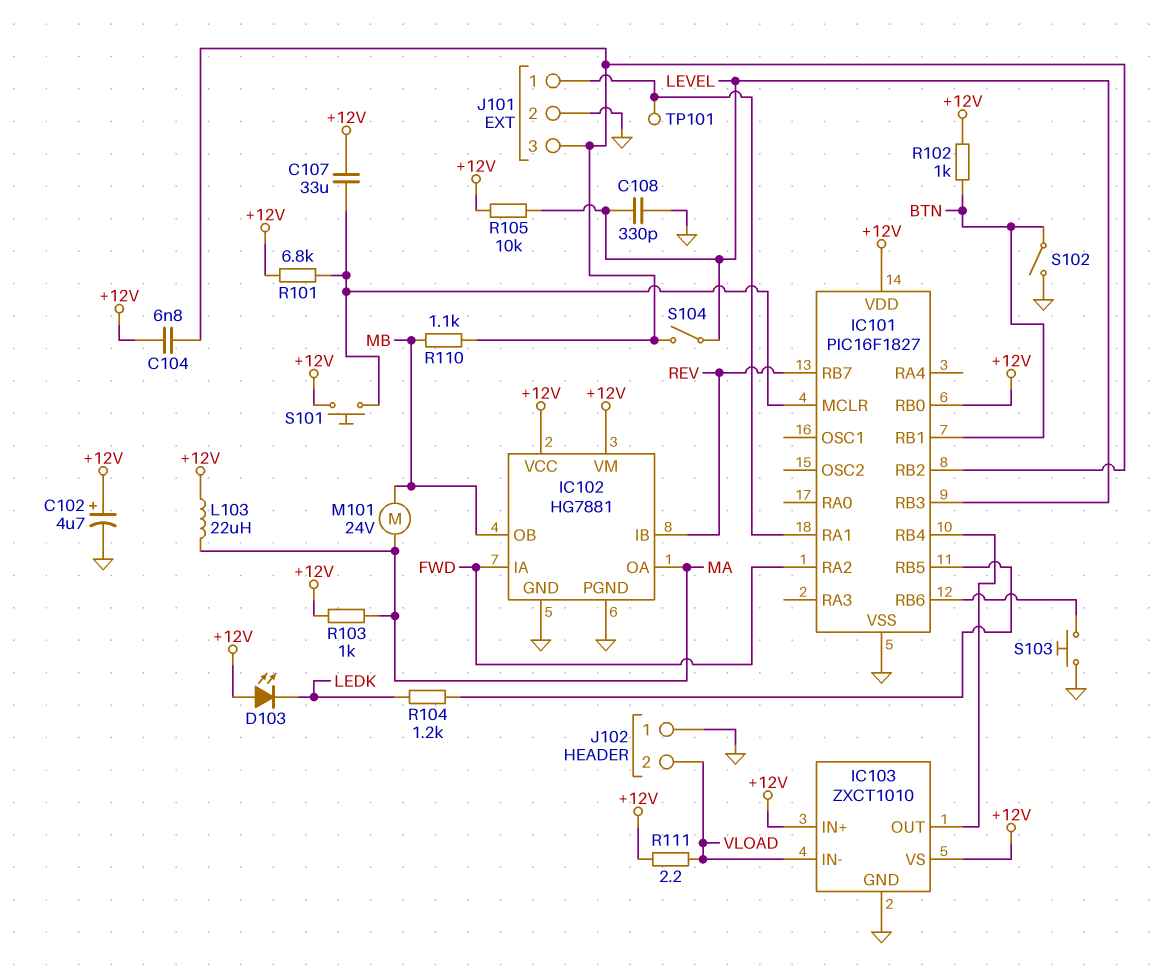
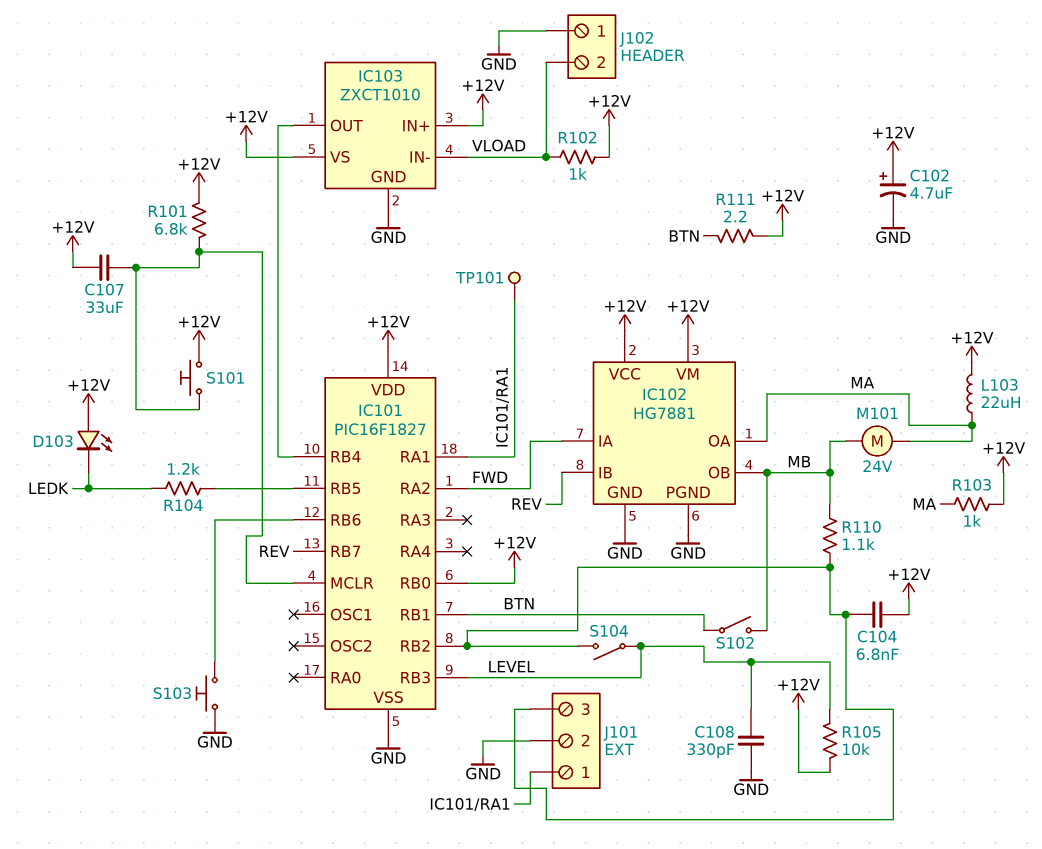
R102: 1k (+12V, BTN) -> 1k (+12V, VLOAD)
R111: 2.2 (+12V, VLOAD) -> 2.2 (+12V, BTN)
S102: switch (BTN, GND) -> switch (BTN, MB)

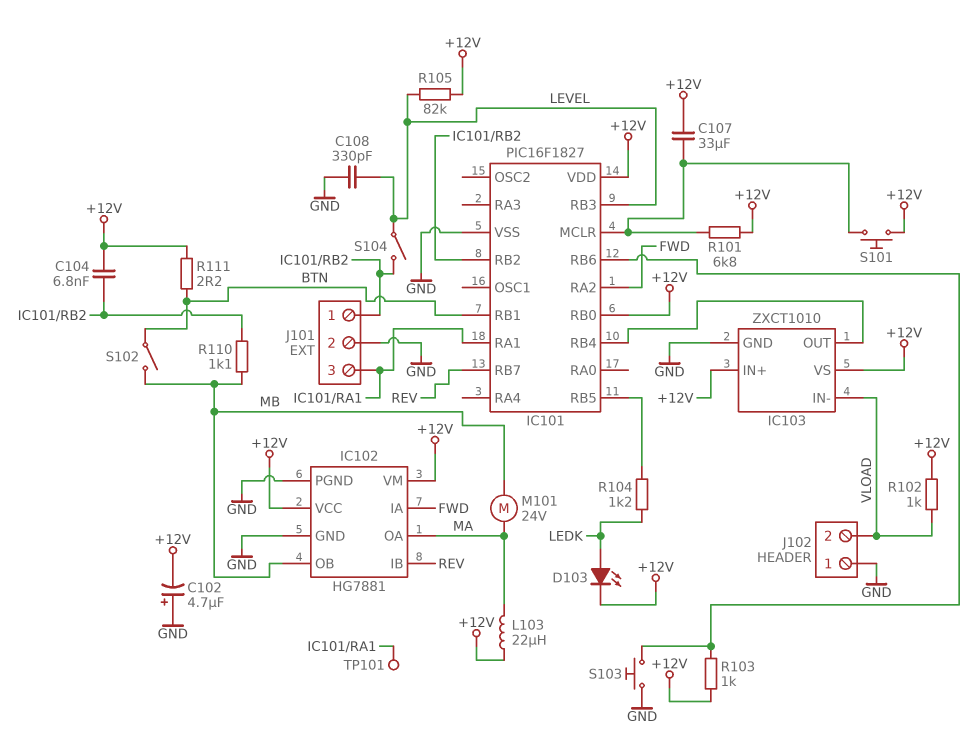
C102: 4.7uF (plus +12V, minus GND) -> 4.7uF (plus GND, minus +12V)
D103: LED (A +12V, K LEDK) -> LED (A LEDK, K +12V)
J101 pin 1: IC101/RA1 -> IC101/RB2
J101 pin 3: IC101/RB2 -> IC101/RA1
R103: 1k (+12V, MA) -> 1k (+12V, IC101/RB6)
R105: 10k (+12V, LEVEL) -> 82k (+12V, LEVEL)

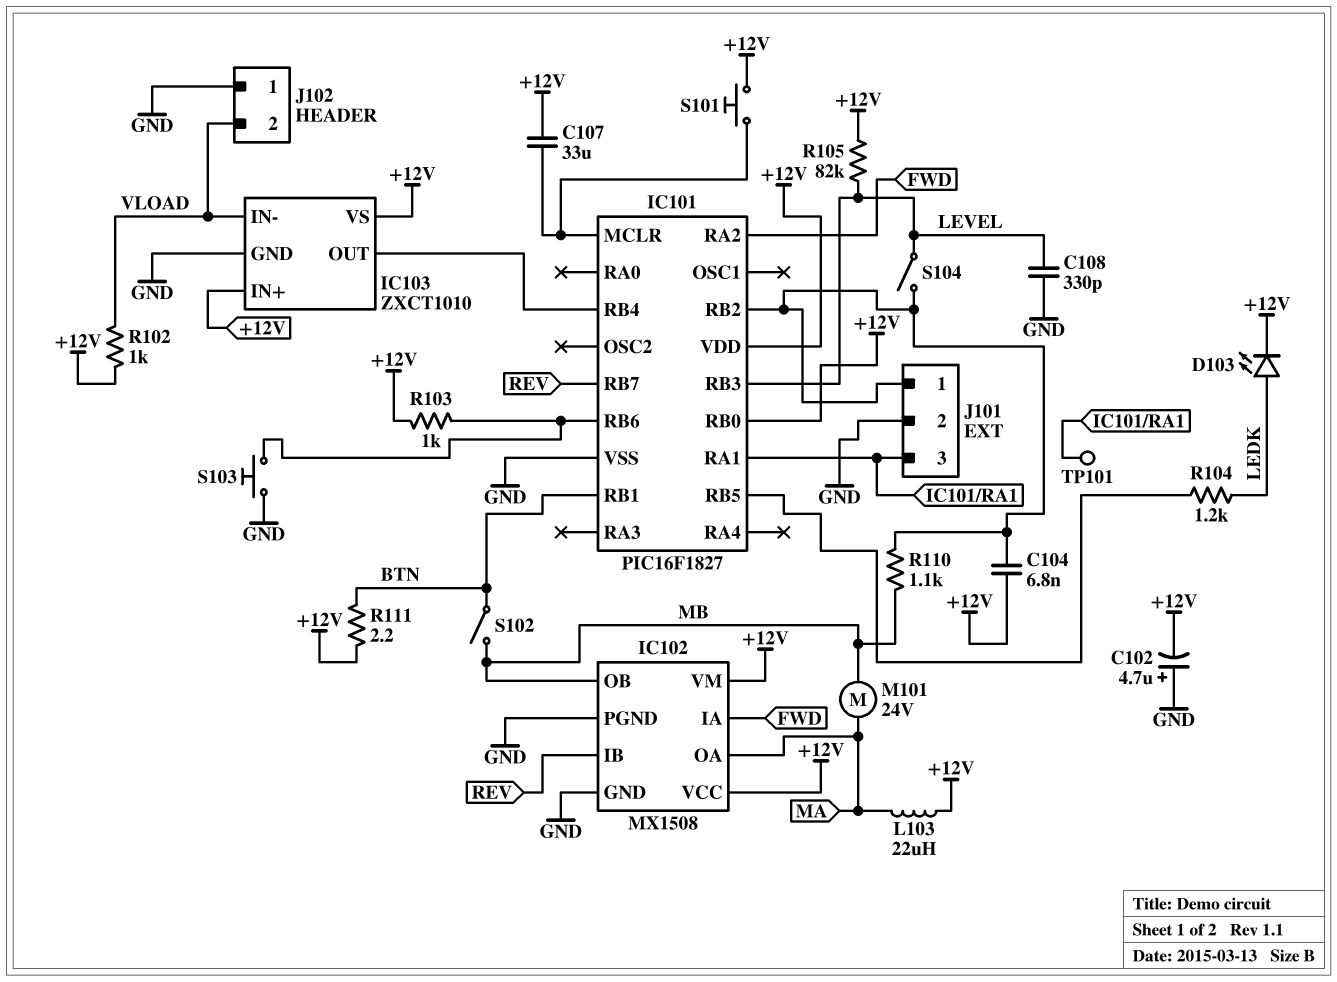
IC102: HG7881 -> MX1508
R101: 6.8k (+12V, IC101/MCLR) -> none

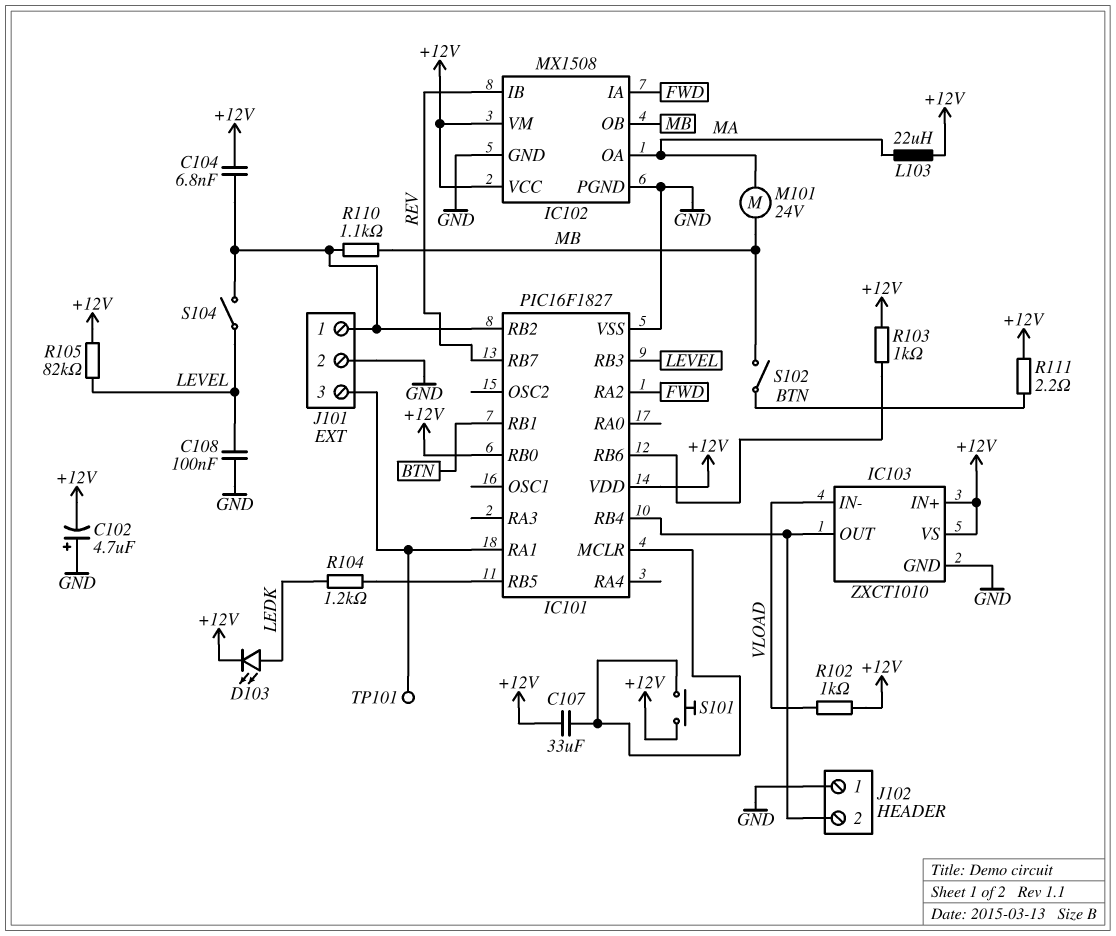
C108: 330pF (GND, LEVEL) -> 100nF (GND, LEVEL)
J102 pin 2: VLOAD -> IC101/RB4
S103: button (GND, IC101/RB6) -> none

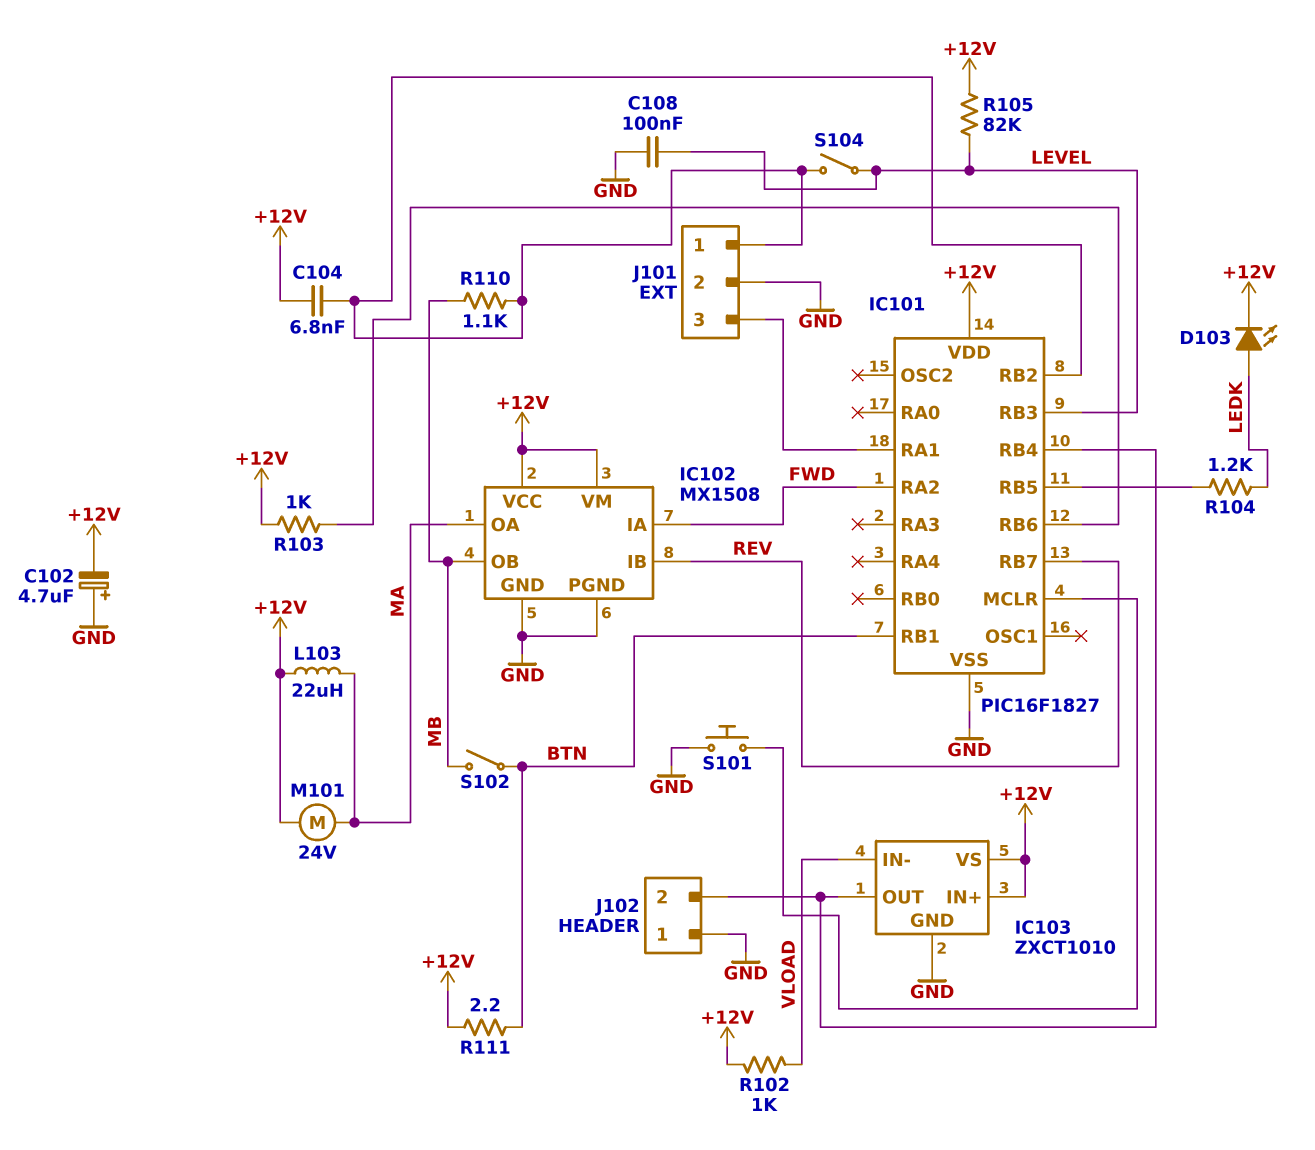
C107: 33uF (+12V, IC101/MCLR) -> none
IC101 pin RB0: +12V -> none
M101: motor 24V (MA, MB) -> motor 24V (+12V, MA)
S101: button (+12V, IC101/MCLR) -> button (GND, IC101/MCLR)
TP101: test point (IC101/RA1) -> none

